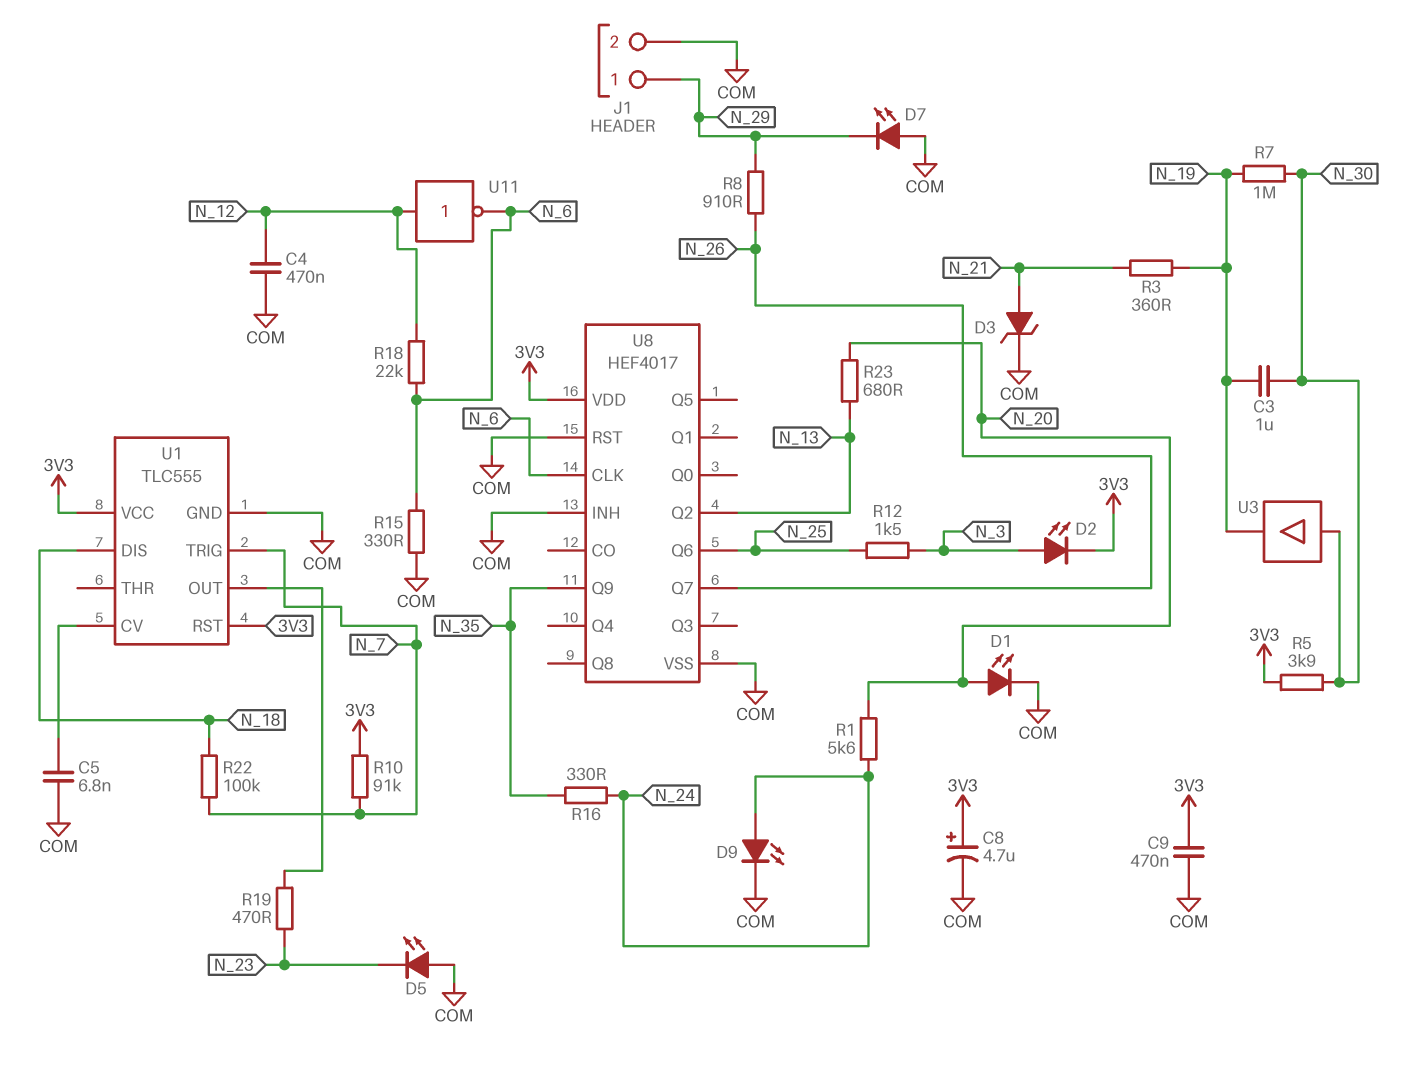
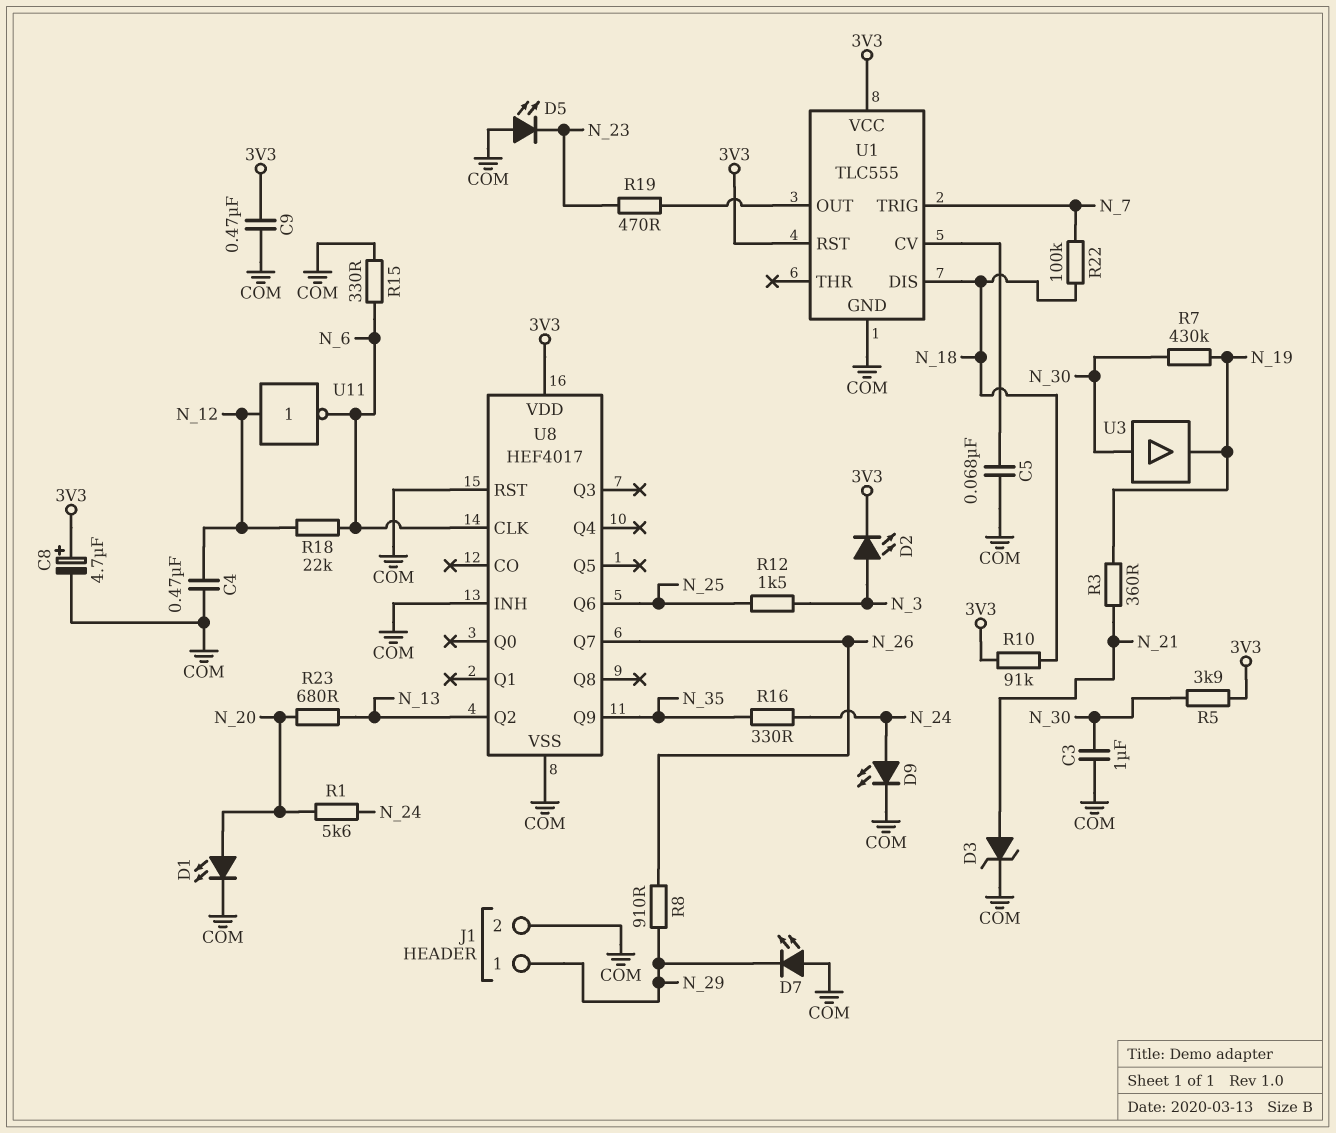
C3: 1uF (N_19, N_30) -> 1uF (COM, N_30)
C5: 6.8nF (COM, U1/CV) -> 68nF (COM, U1/CV)
R7: 1M (N_19, N_30) -> 430k (N_19, N_30)
R10: 91k (3V3, N_7) -> 91k (3V3, N_18)

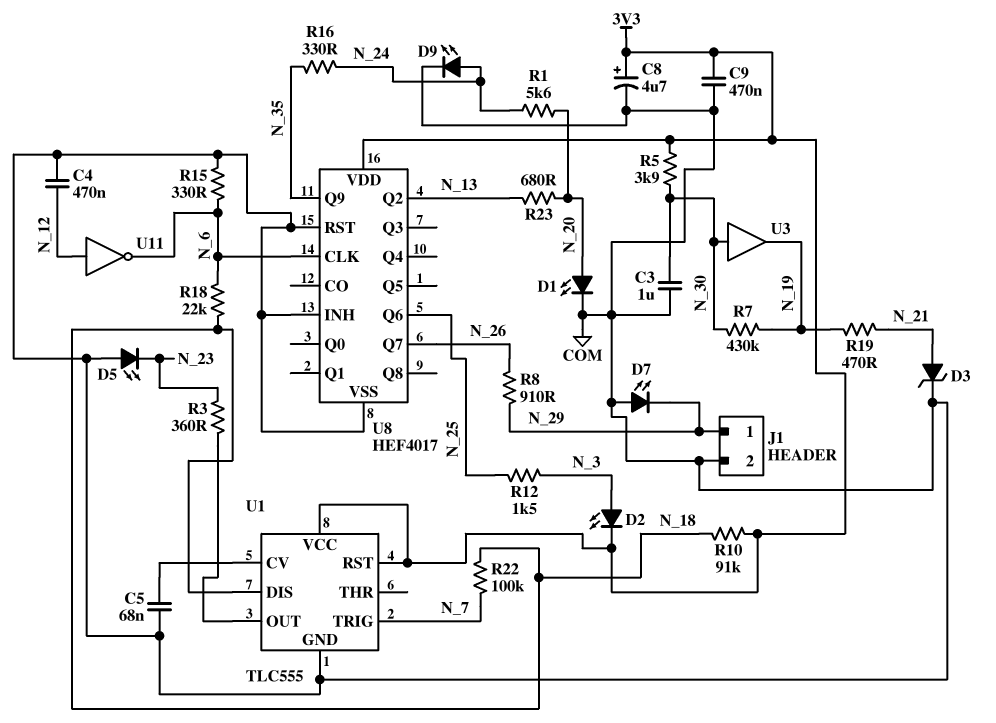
R3: 360 (N_19, N_21) -> 360 (N_23, U1/OUT)
R18: 22k (N_6, N_12) -> 22k (N_6, N_18)
R19: 470 (N_23, U1/OUT) -> 470 (N_19, N_21)

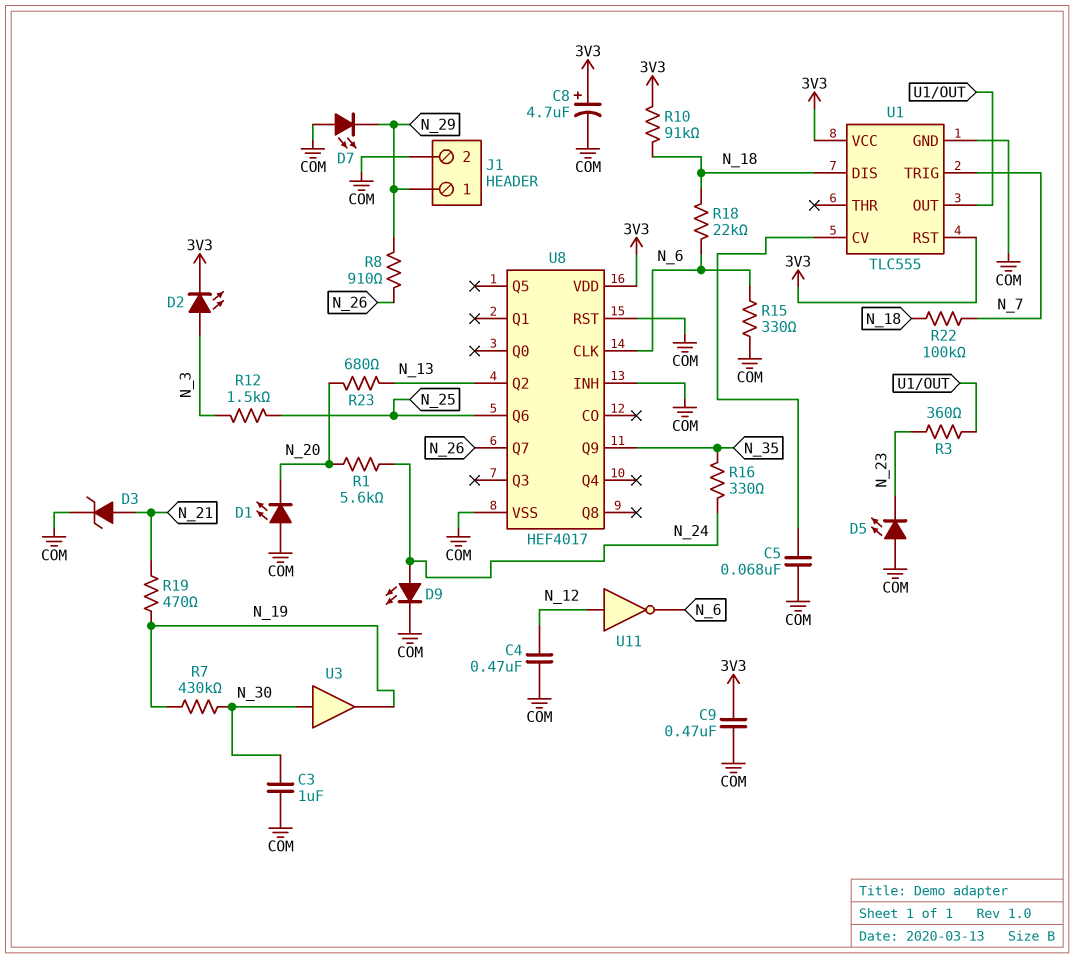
D1: LED (A N_20, K COM) -> LED (A COM, K N_20)
R5: 3.9k (3V3, N_30) -> none

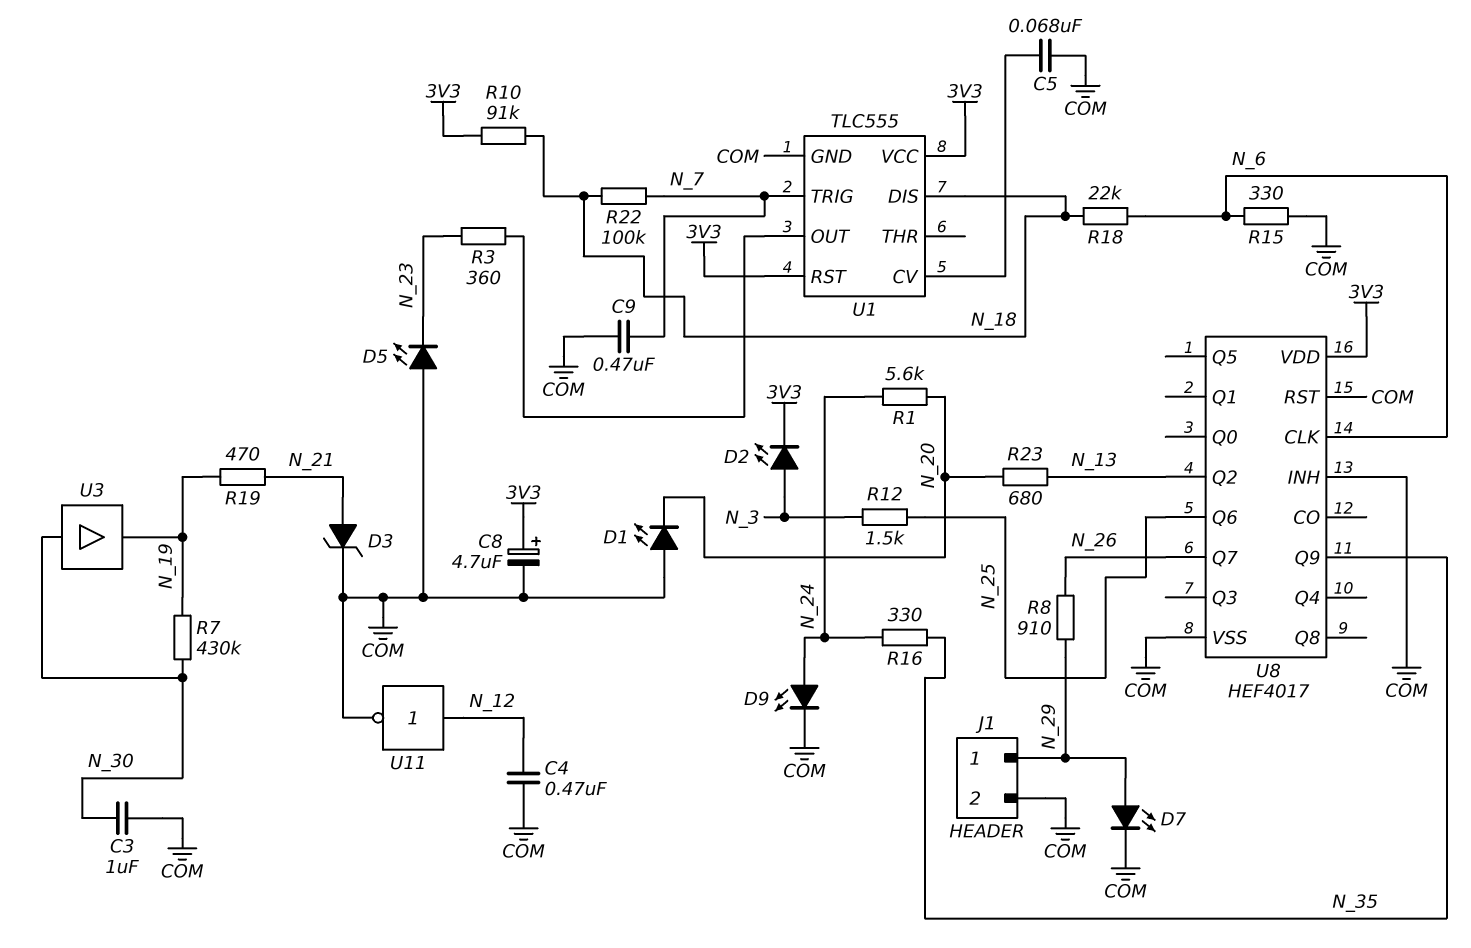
C9: 470nF (3V3, COM) -> 470nF (COM, N_7)
D7: LED (A COM, K N_29) -> LED (A N_29, K COM)
U11: NOT (in N_12, out N_6) -> NOT (in N_12, out COM)

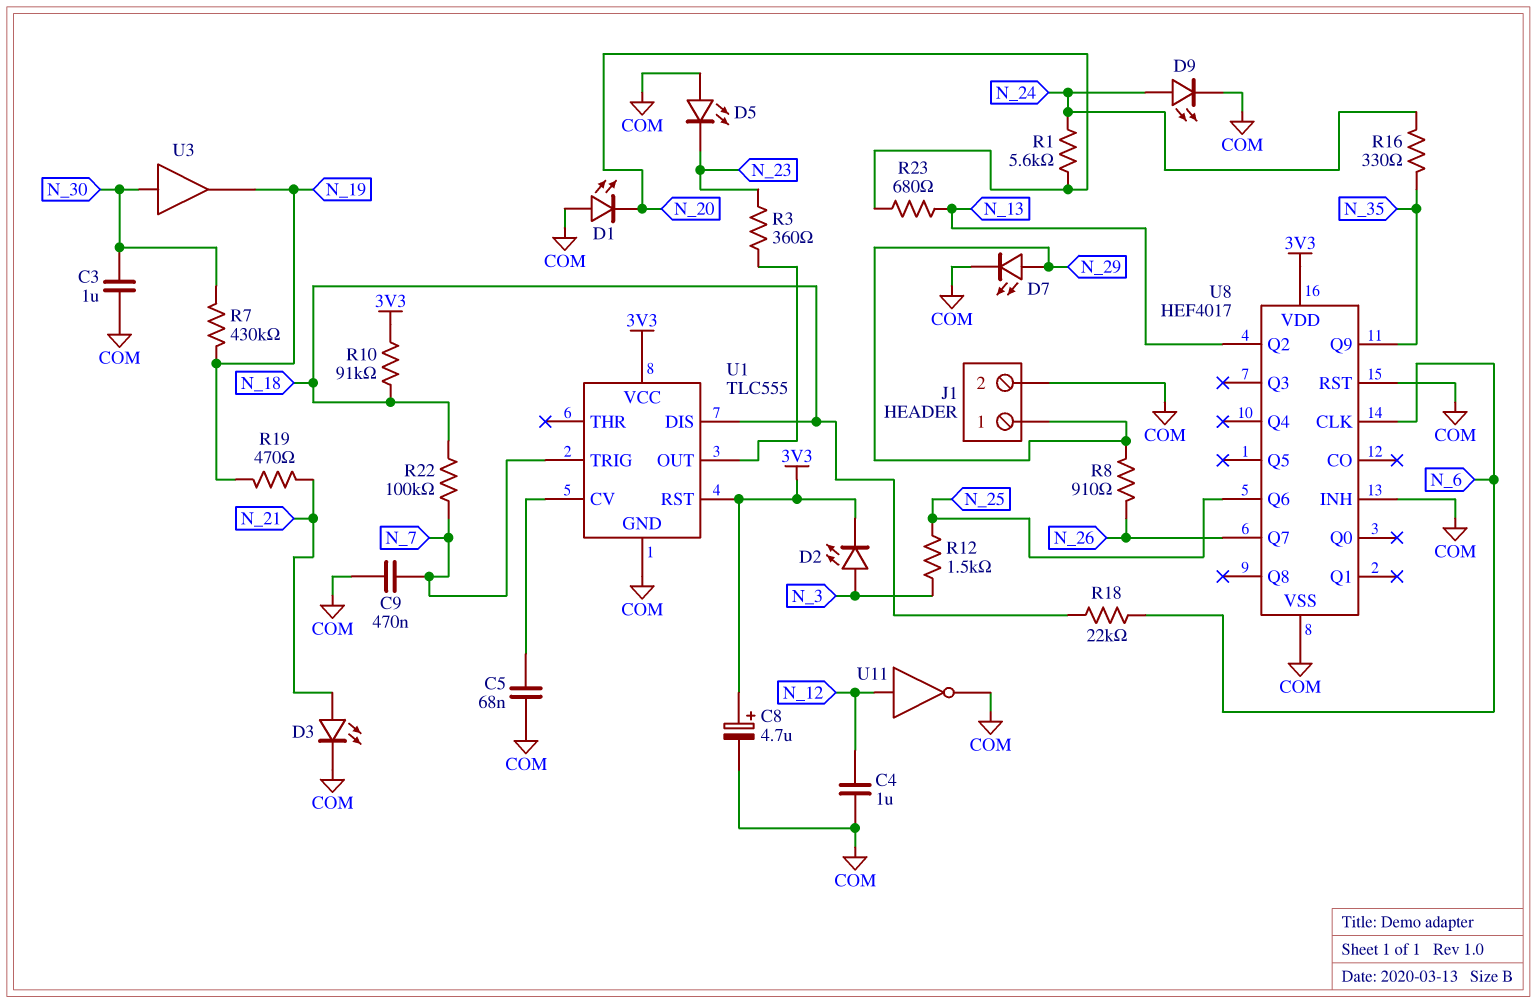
C4: 470nF (COM, N_12) -> 1uF (COM, N_12)
D3: zener (A N_21, K COM) -> LED (A N_21, K COM)
R15: 330 (COM, N_6) -> none

